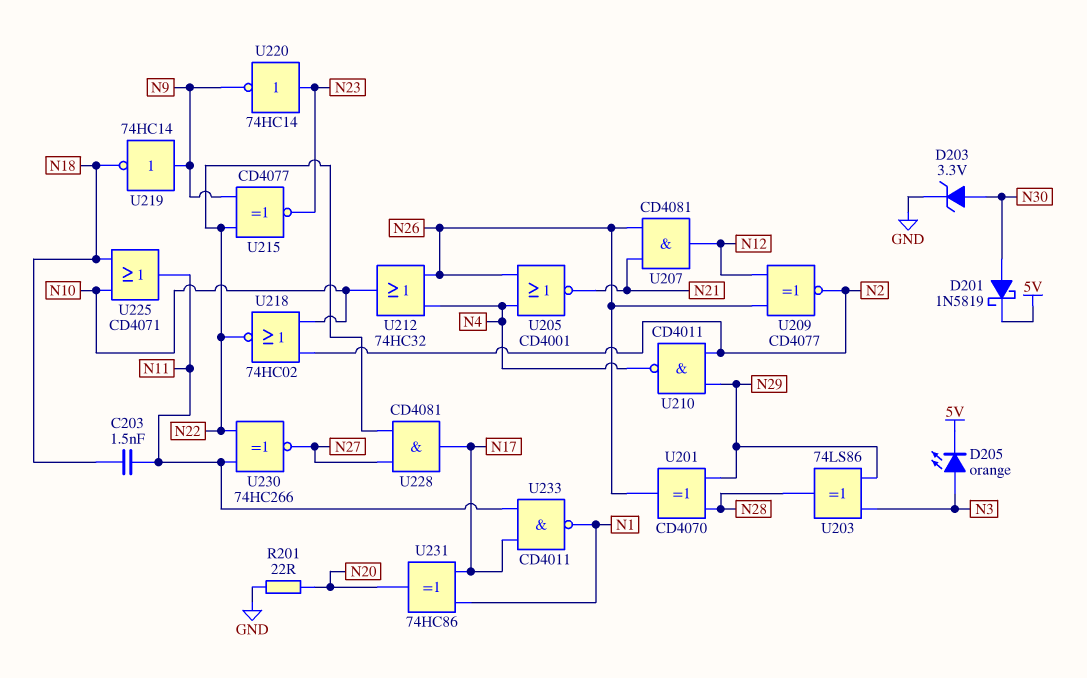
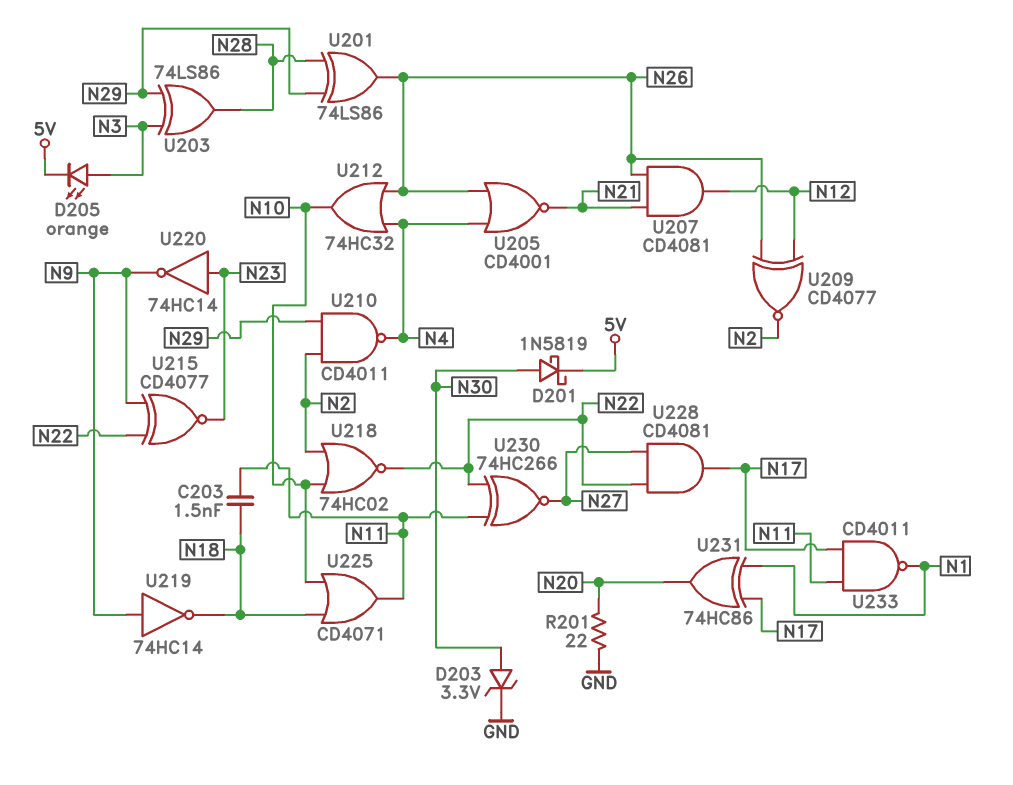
U201: XOR CD4070 (in N28, in N29, out N26) -> XOR 74LS86 (in N28, in N29, out N26)

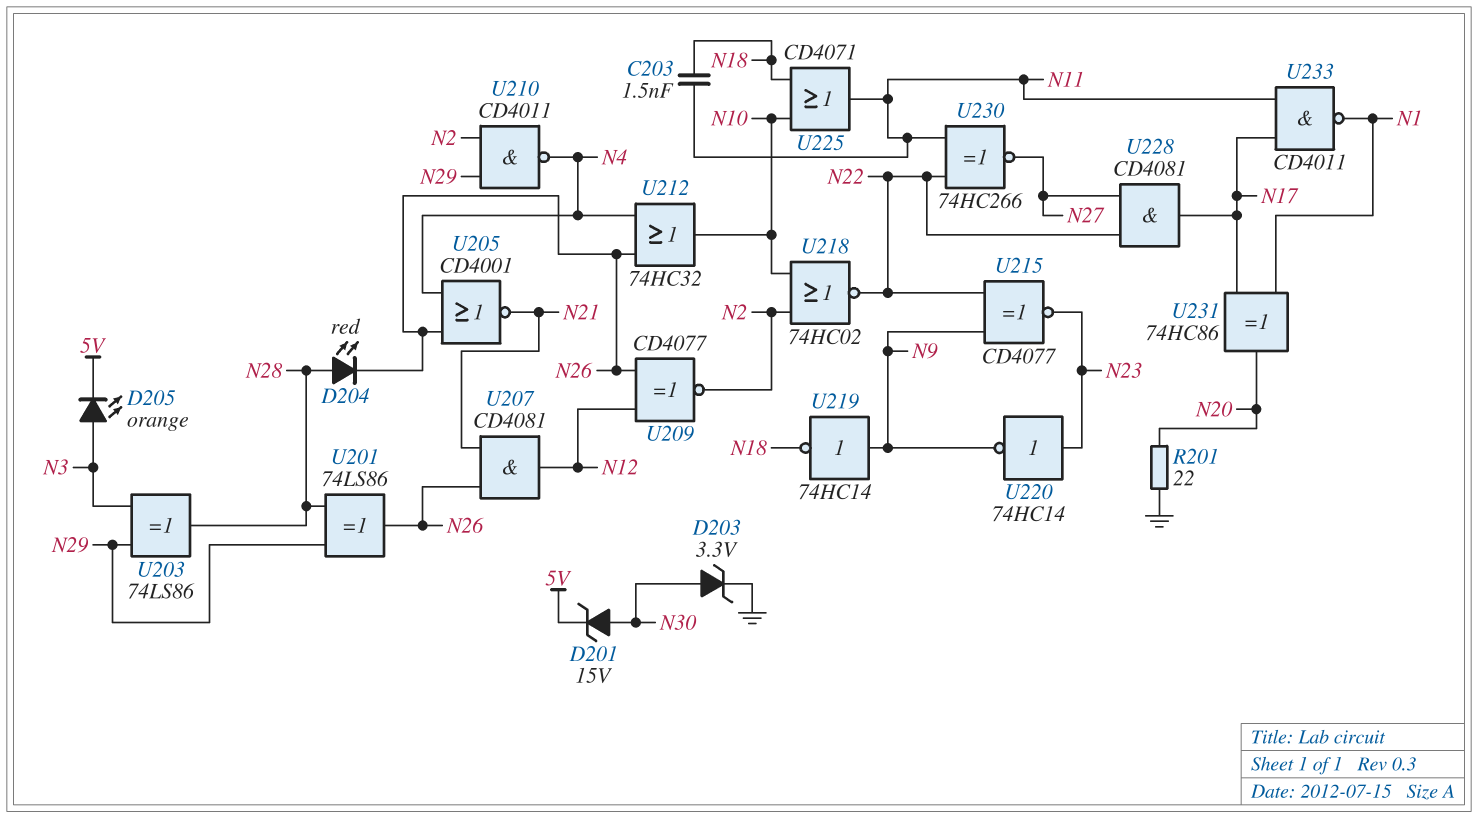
D201: schottky 1N5819 (A N30, K 5V) -> zener 15V (A N30, K 5V)
D204: none -> LED red (A N28, K N26)

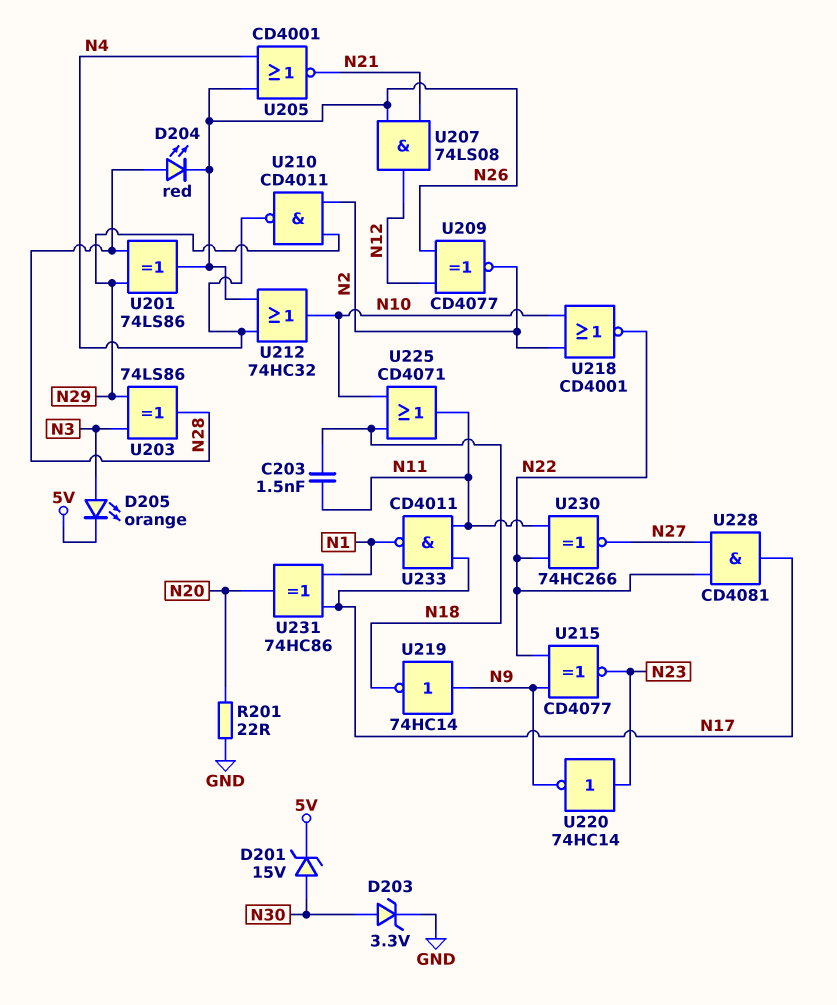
U207: AND CD4081 (in N21, in N26, out N12) -> AND 74LS08 (in N21, in N26, out N12)
U218: NOR 74HC02 (in N2, in N10, out N22) -> NOR CD4001 (in N2, in N10, out N22)

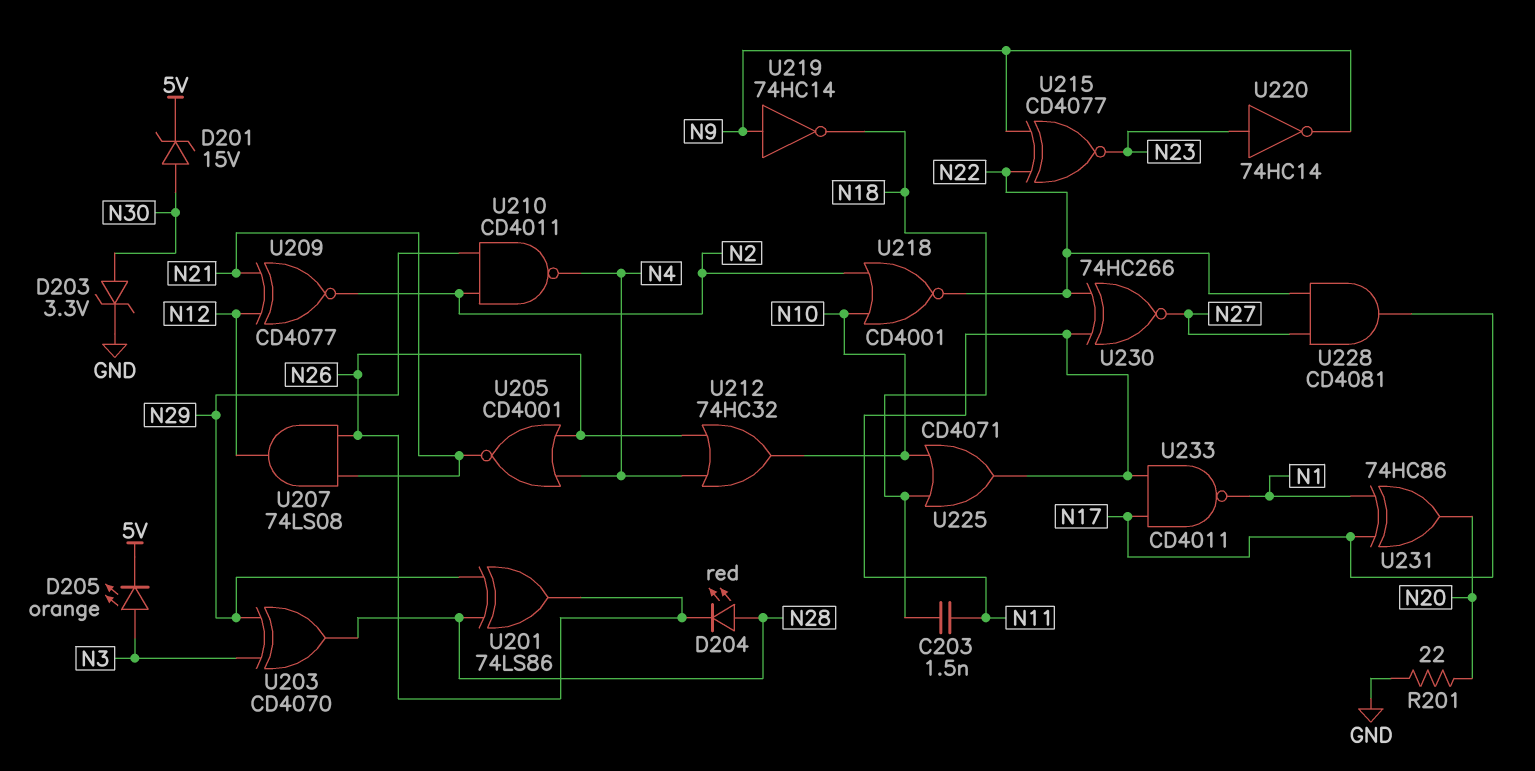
U203: XOR 74LS86 (in N3, in N29, out N28) -> XOR CD4070 (in N3, in N29, out N28)
U209: XNOR CD4077 (in N12, in N26, out N2) -> XNOR CD4077 (in N12, in N21, out N2)

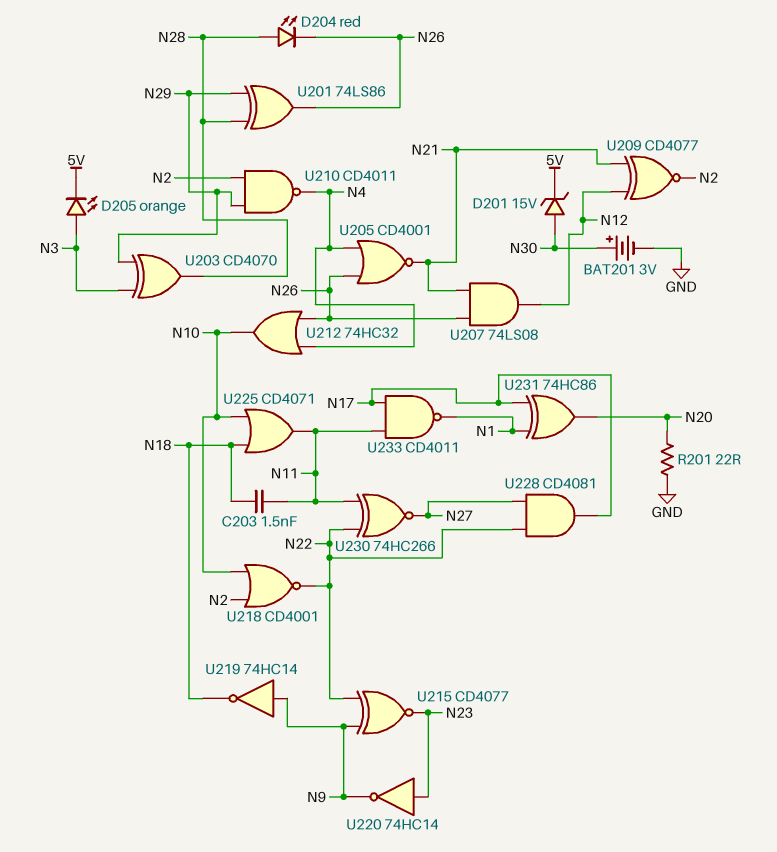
BAT201: none -> 3V (plus N30, minus GND)
D203: zener 3.3V (A N30, K GND) -> none

